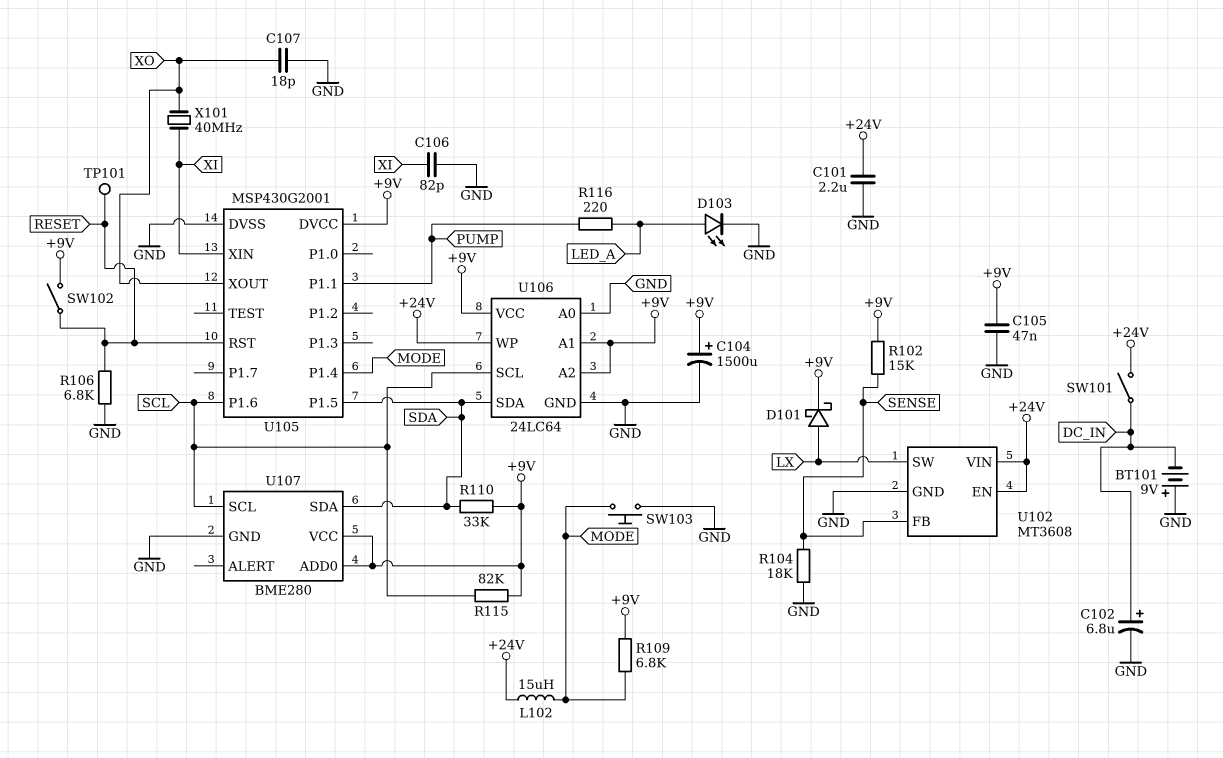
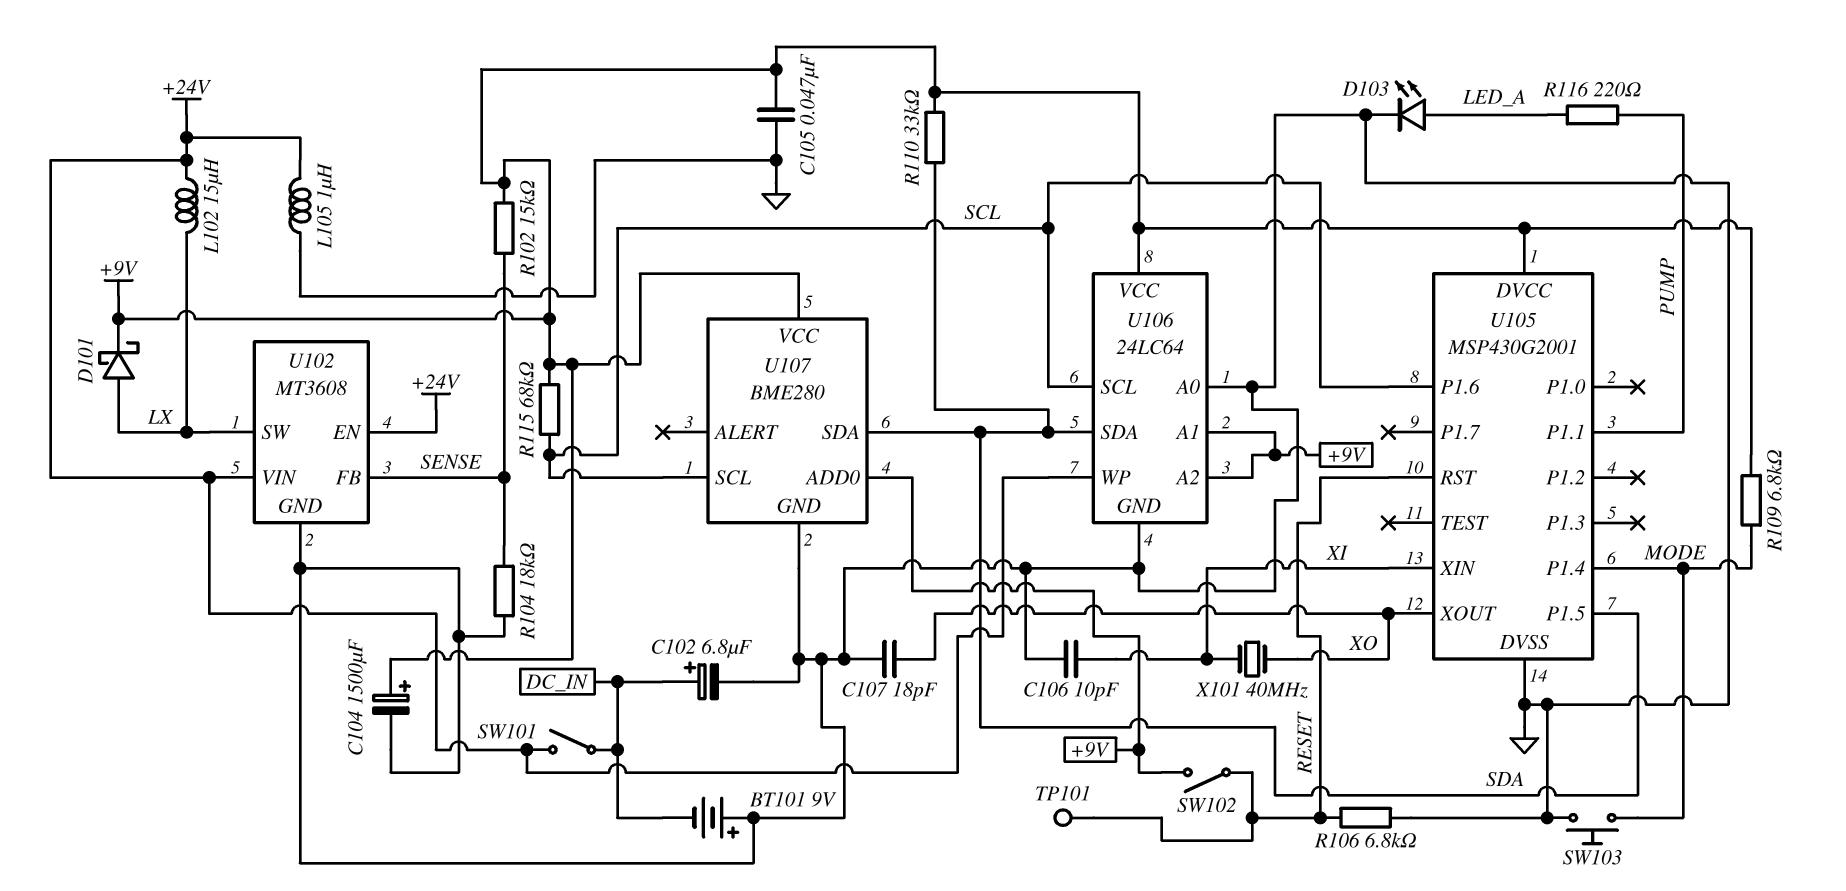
C101: 2.2uF (+24V, GND) -> none
C106: 82pF (GND, XI) -> 10pF (GND, XI)
L102: 15uH (+24V, MODE) -> 15uH (+24V, LX)
L105: none -> 1uH (+24V, GND)
R115: 82k (+9V, SCL) -> 68k (+9V, SCL)

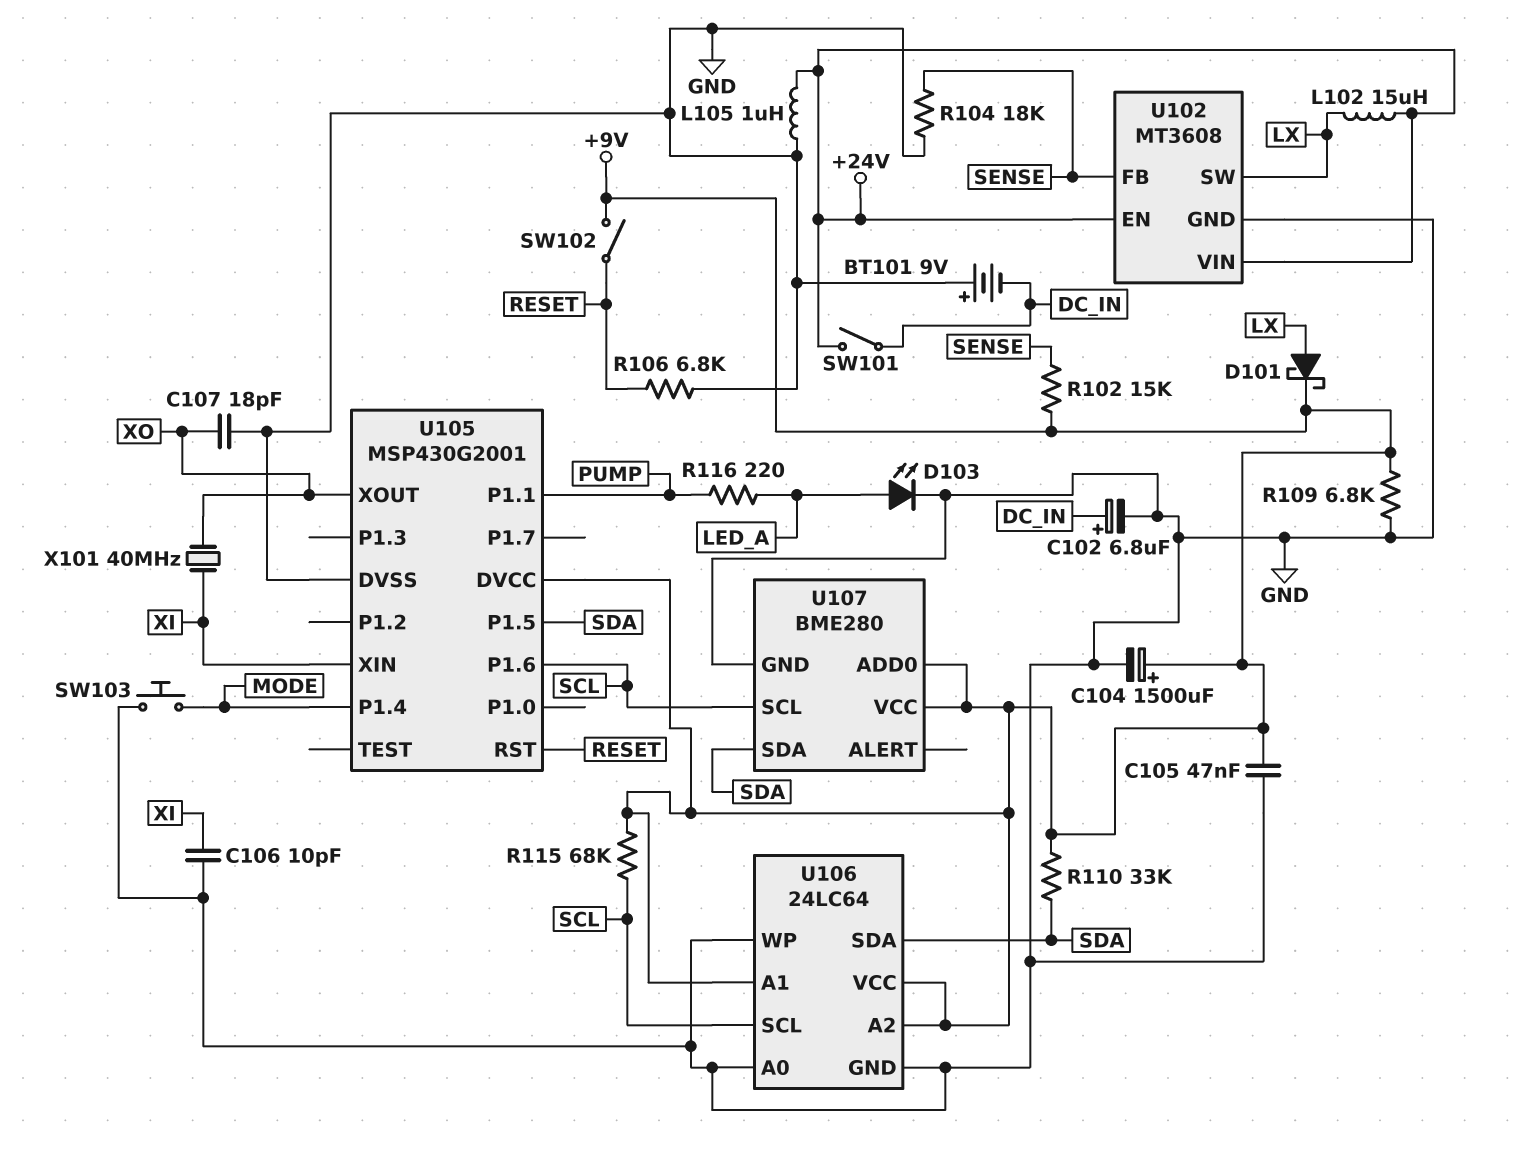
R109: 6.8k (+9V, MODE) -> 6.8k (+9V, GND)
TP101: test point (RESET) -> none
U106 pin WP: +24V -> GND

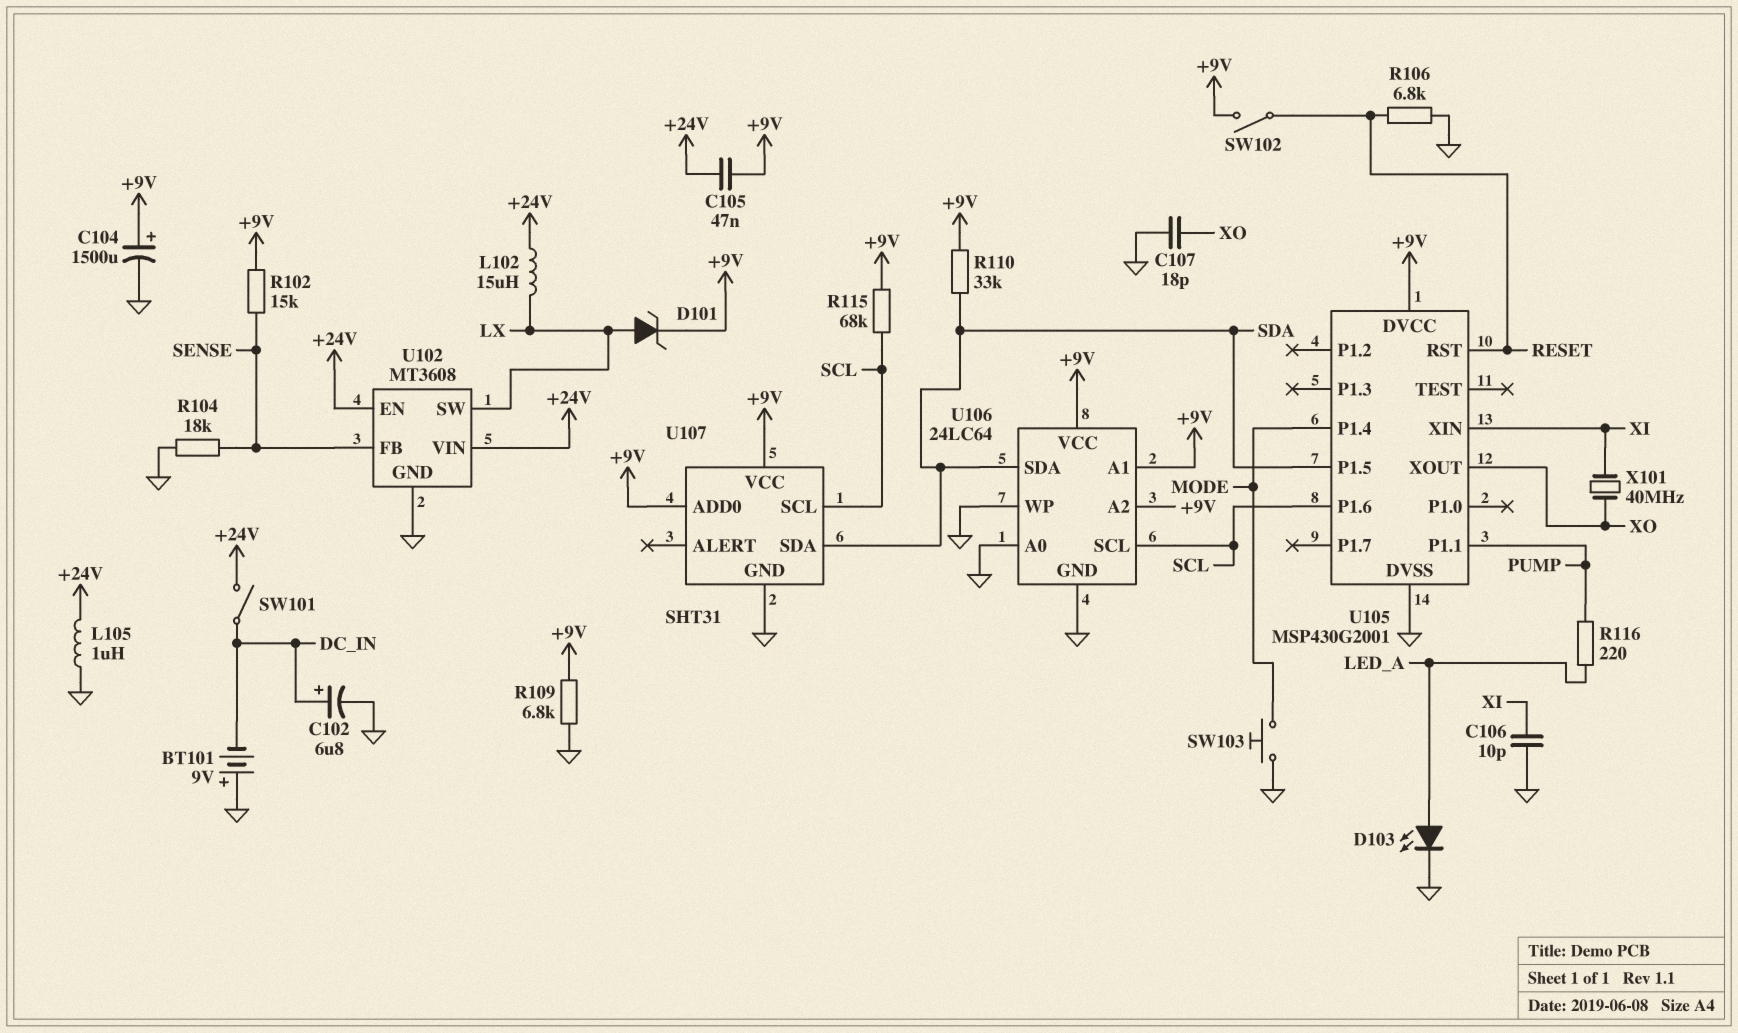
C105: 47nF (+9V, GND) -> 47nF (+9V, +24V)
D101: schottky (A LX, K +9V) -> zener (A LX, K +9V)
U107: BME280 -> SHT31

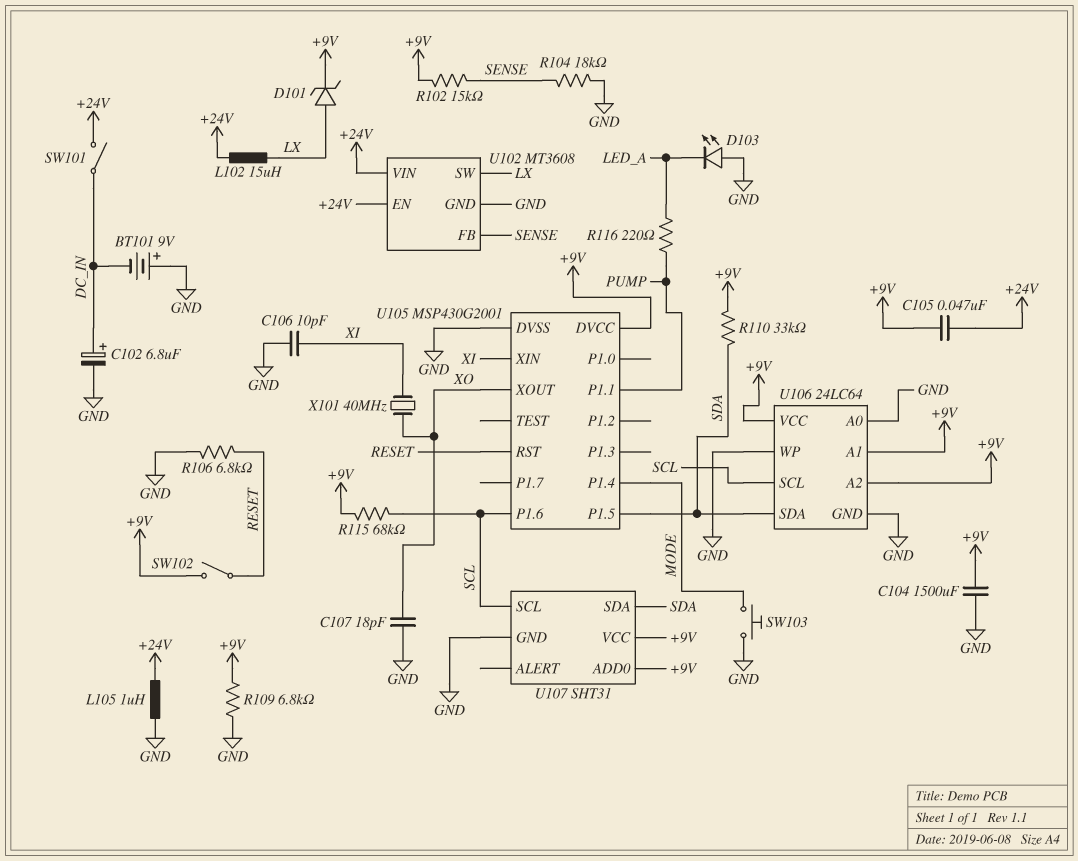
C104: 1500uF (plus +9V, minus GND) -> 1500uF (+9V, GND)
D103: LED (A LED_A, K GND) -> LED (A GND, K LED_A)

